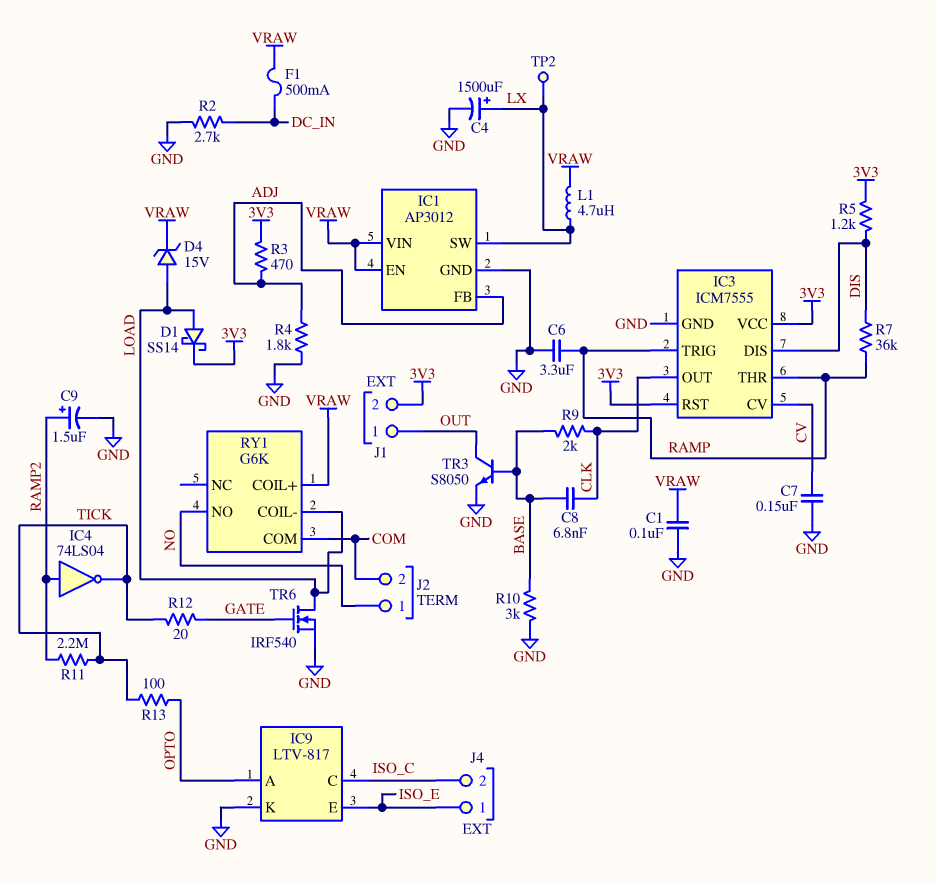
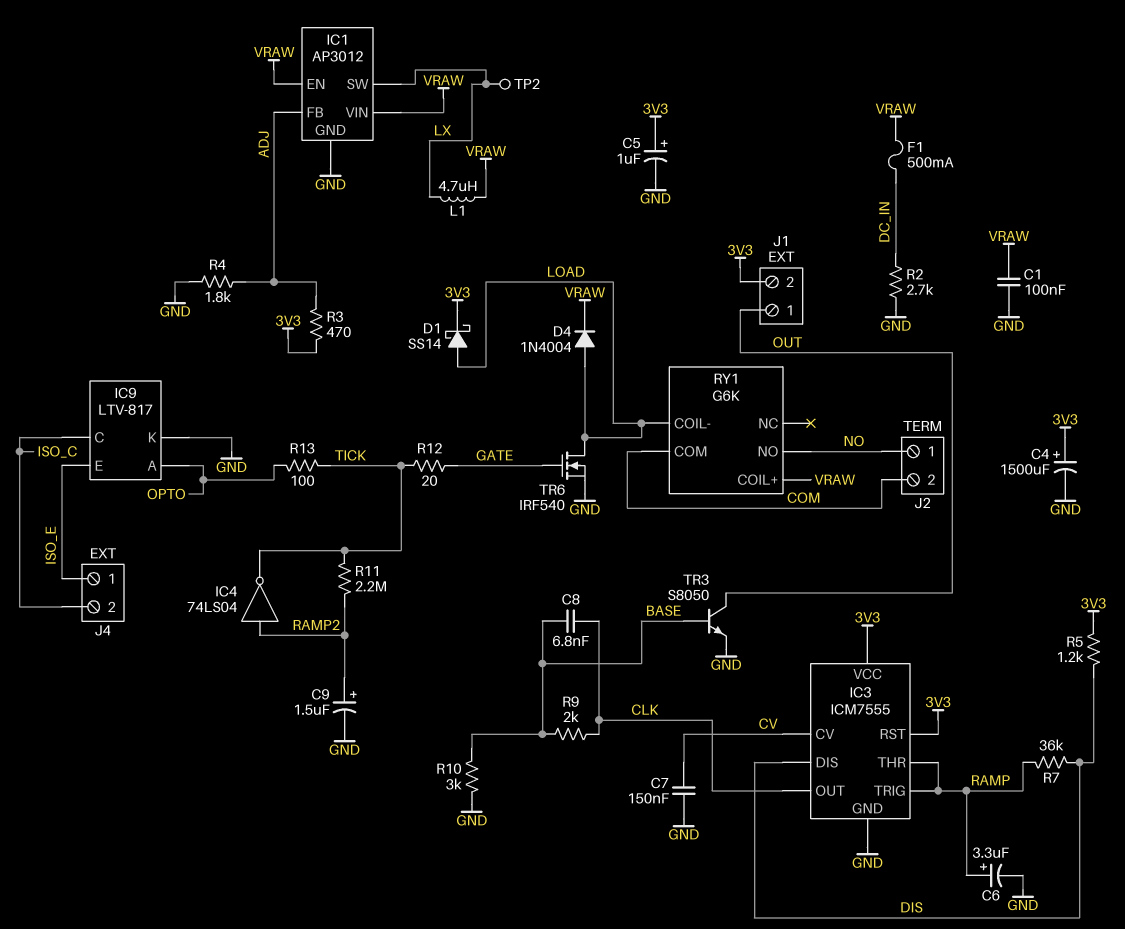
C4: 1500uF (plus LX, minus GND) -> 1500uF (plus 3V3, minus GND)
C5: none -> 1uF (plus 3V3, minus GND)
C6: 3.3uF (GND, RAMP) -> 3.3uF (plus RAMP, minus GND)
D4: zener 15V (A LOAD, K VRAW) -> diode 1N4004 (A LOAD, K VRAW)

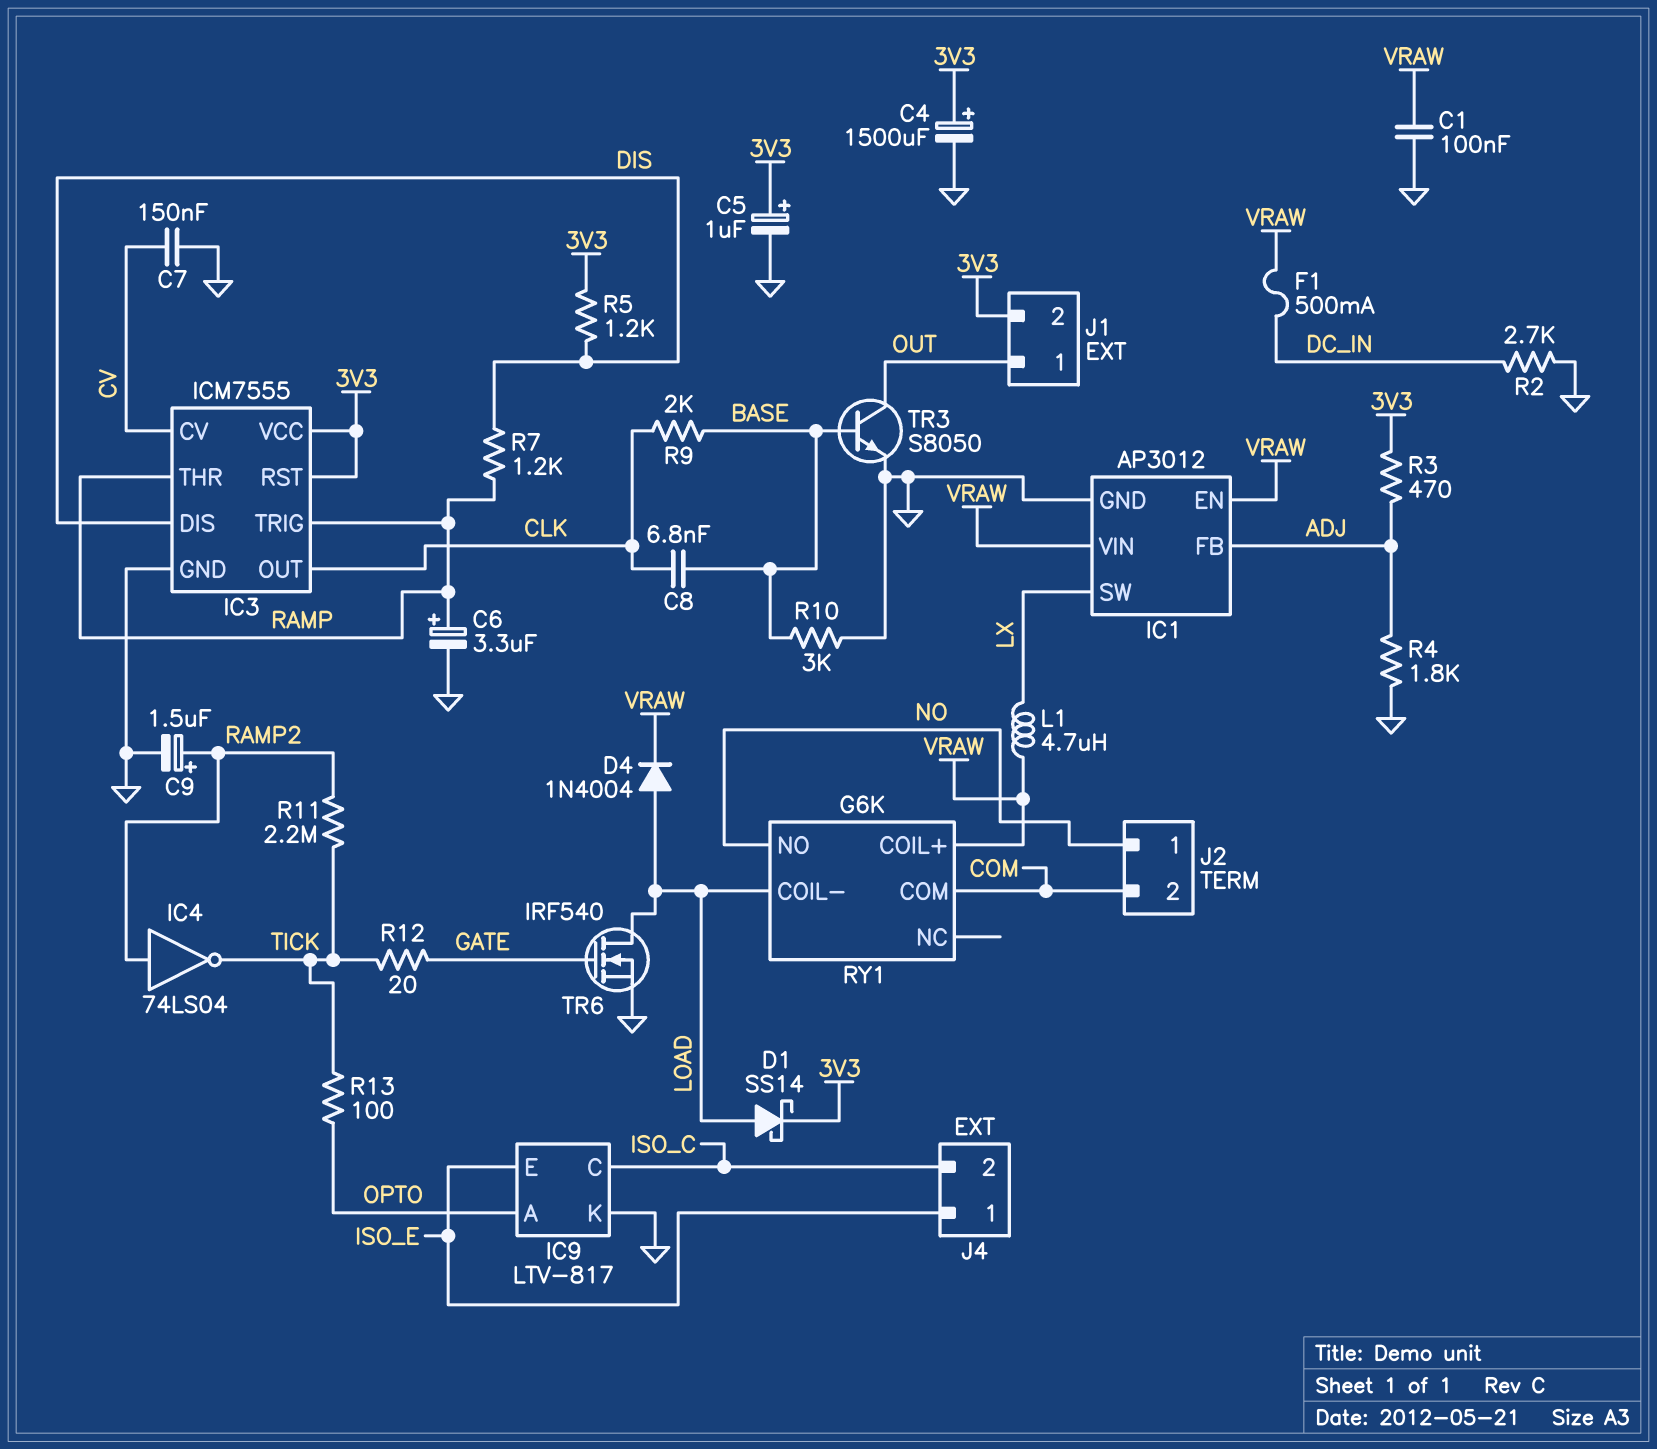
R7: 36k (DIS, RAMP) -> 1.2k (DIS, RAMP)
TP2: test point (LX) -> none

